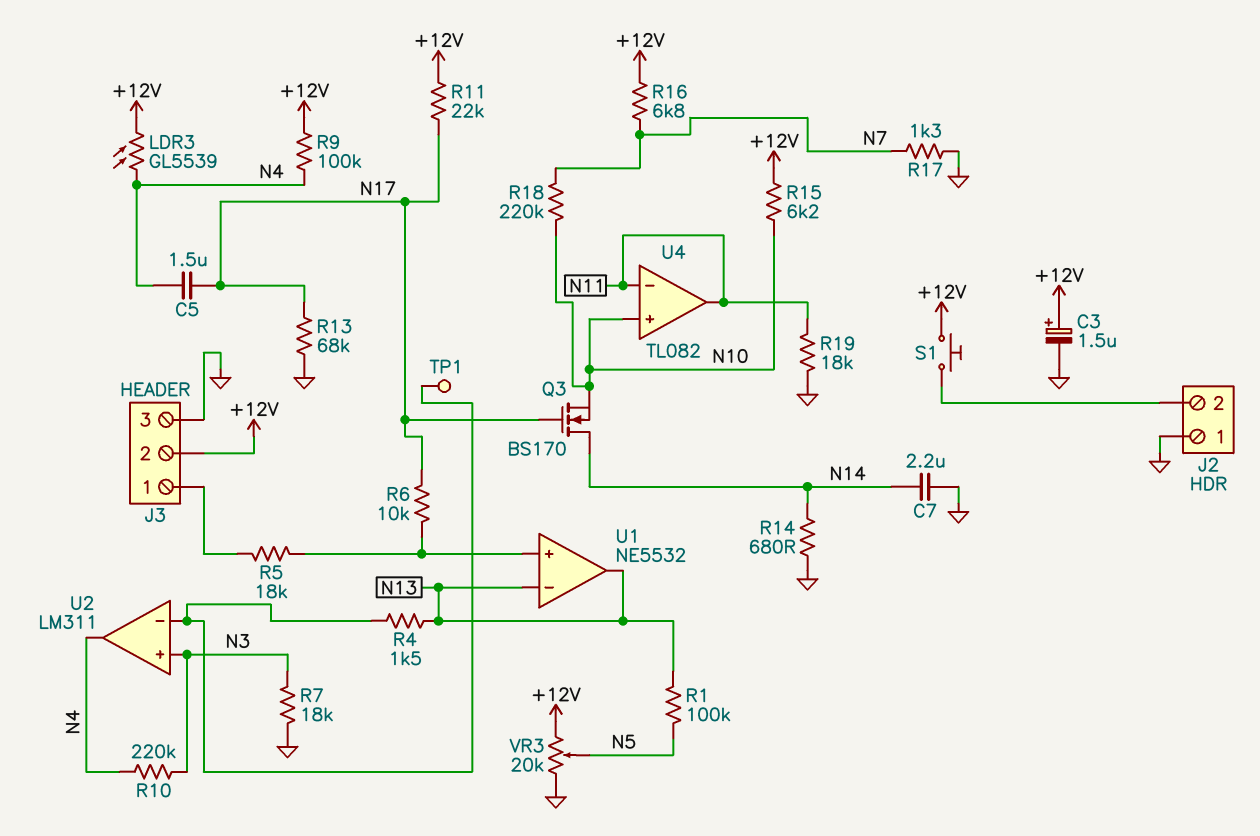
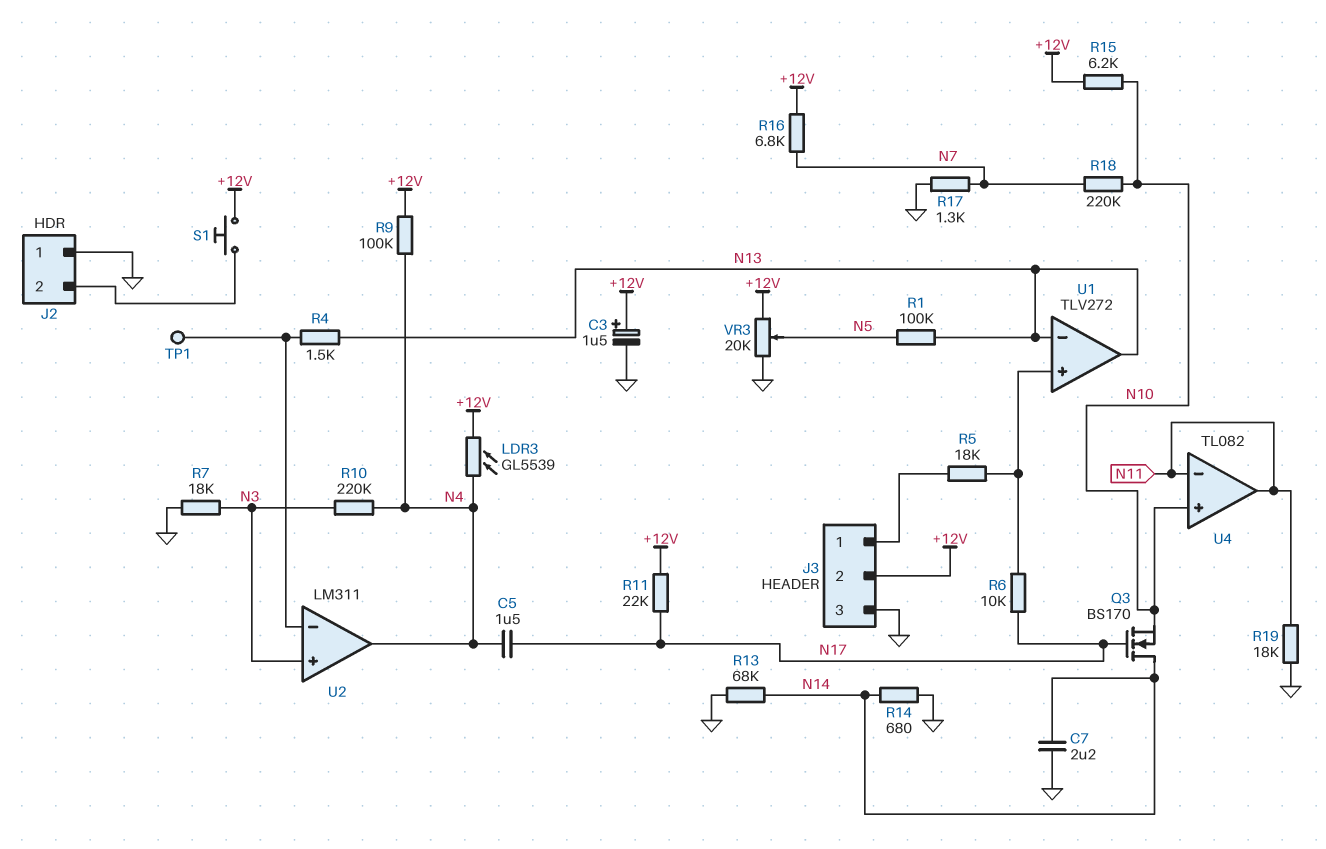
R13: 68k (GND, N17) -> 68k (GND, N14)
U1: NE5532 -> TLV272

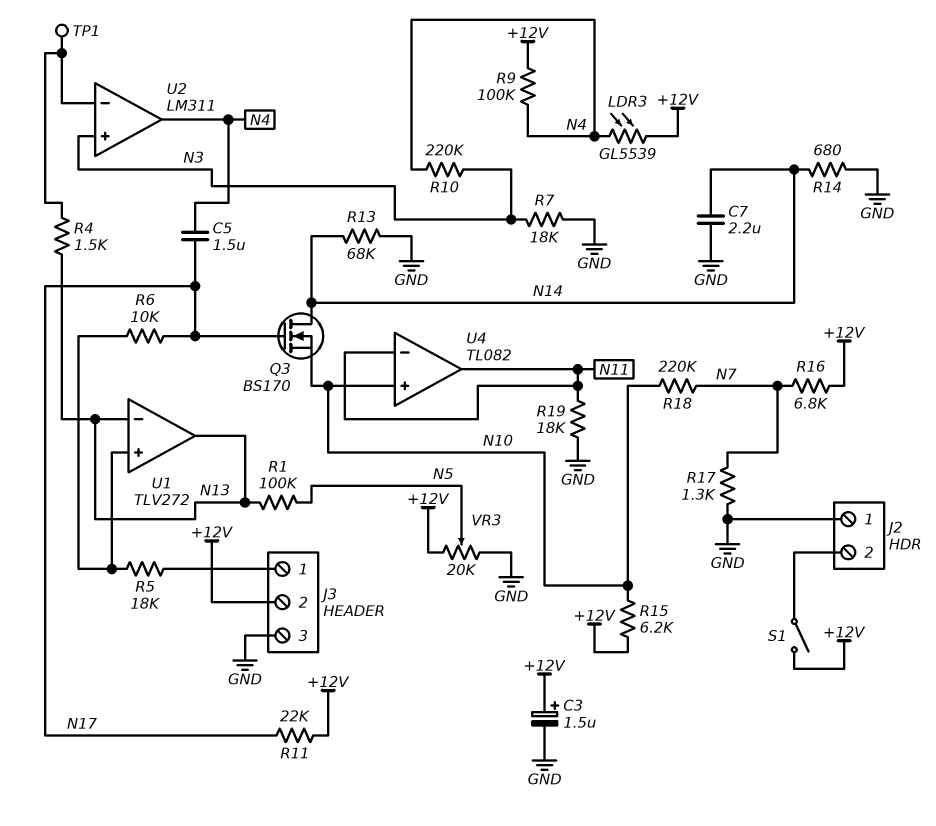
S1: button (+12V, J2/2) -> switch (+12V, J2/2)

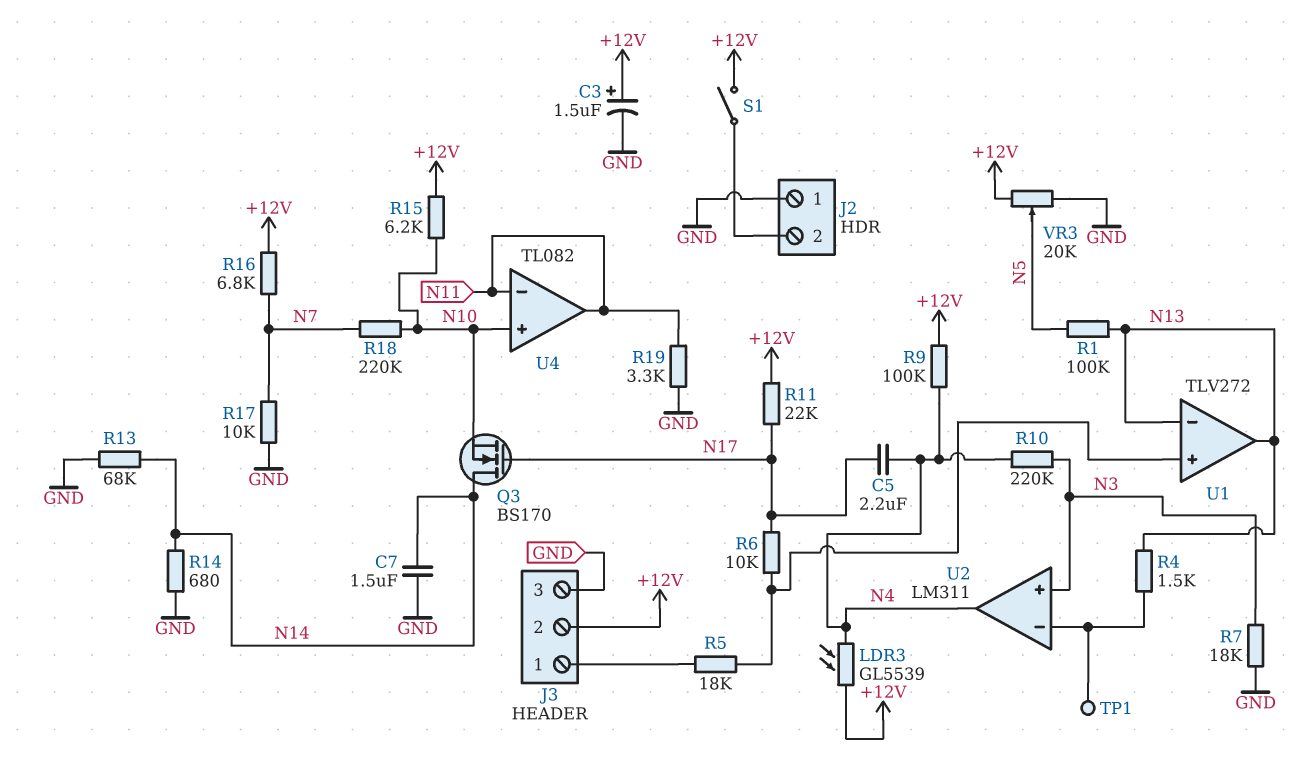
C5: 1.5uF (N4, N17) -> 2.2uF (N4, N17)
C7: 2.2uF (GND, N14) -> 1.5uF (GND, N14)
R17: 1.3k (GND, N7) -> 10k (GND, N7)
R19: 18k (GND, N11) -> 3.3k (GND, N11)

